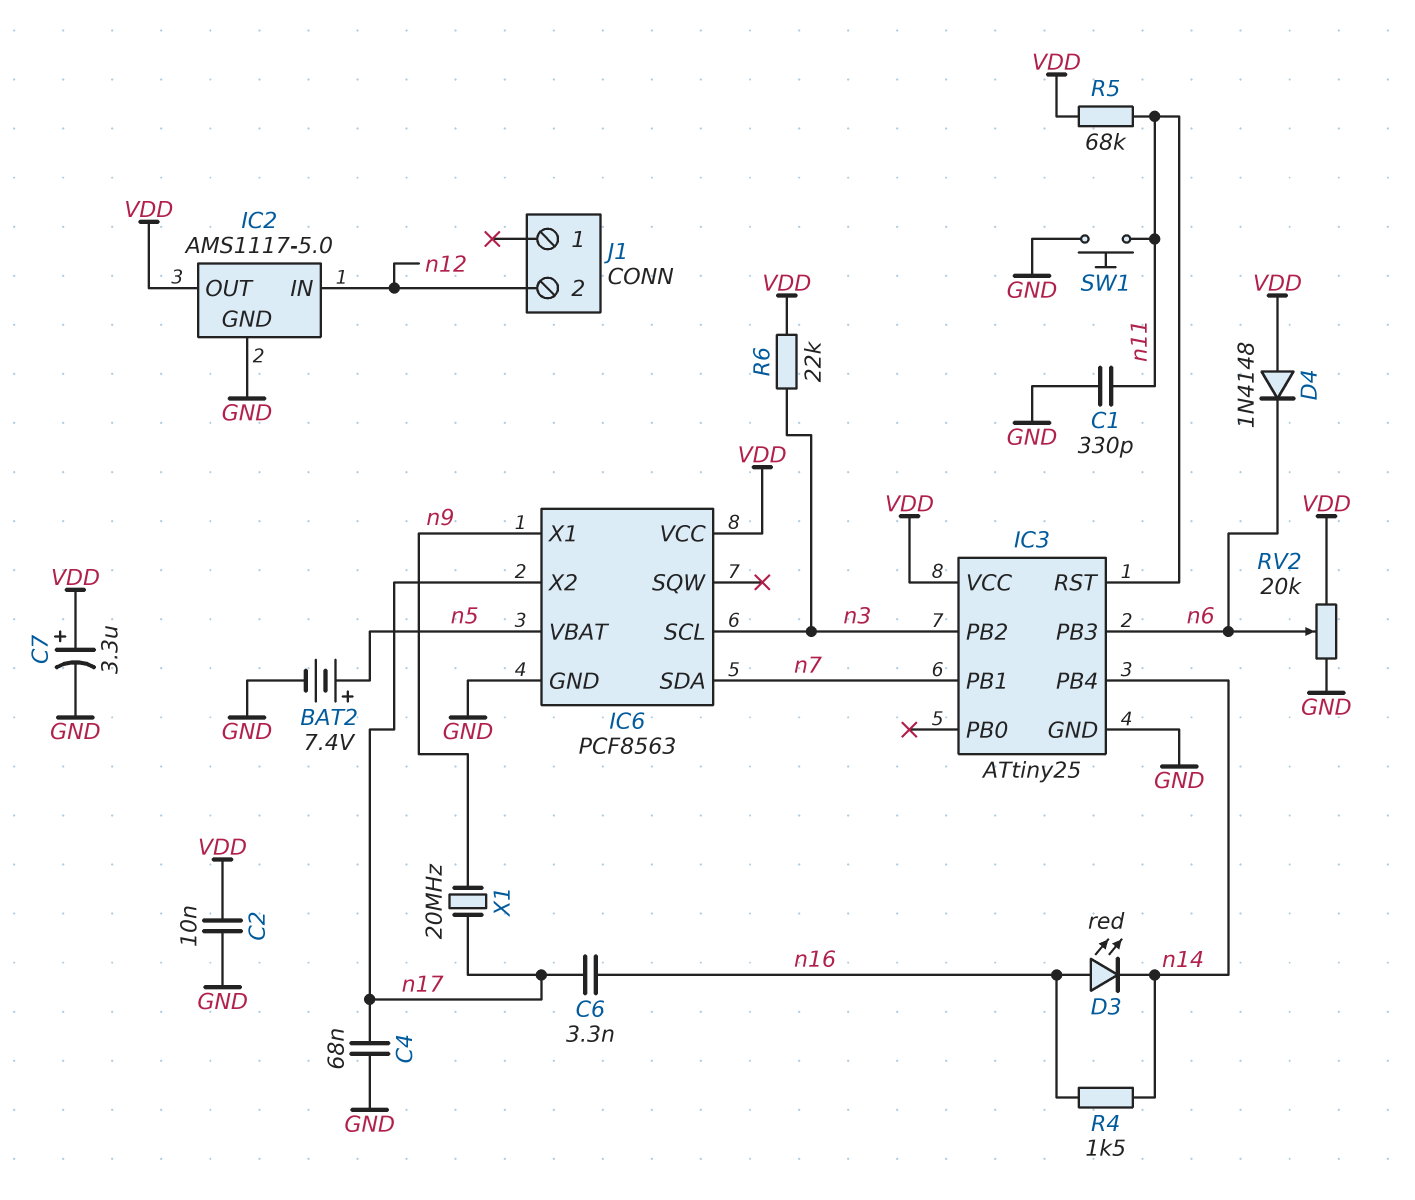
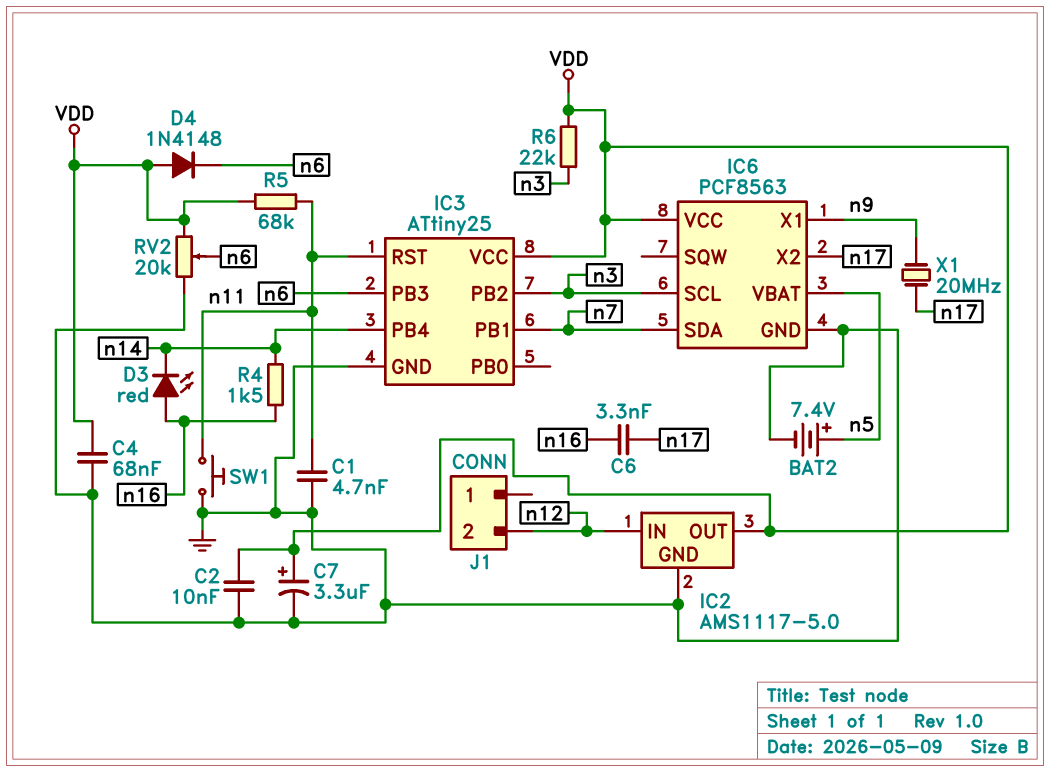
C1: 330pF (GND, n11) -> 4.7nF (GND, n11)
C4: 68nF (GND, n17) -> 68nF (GND, VDD)

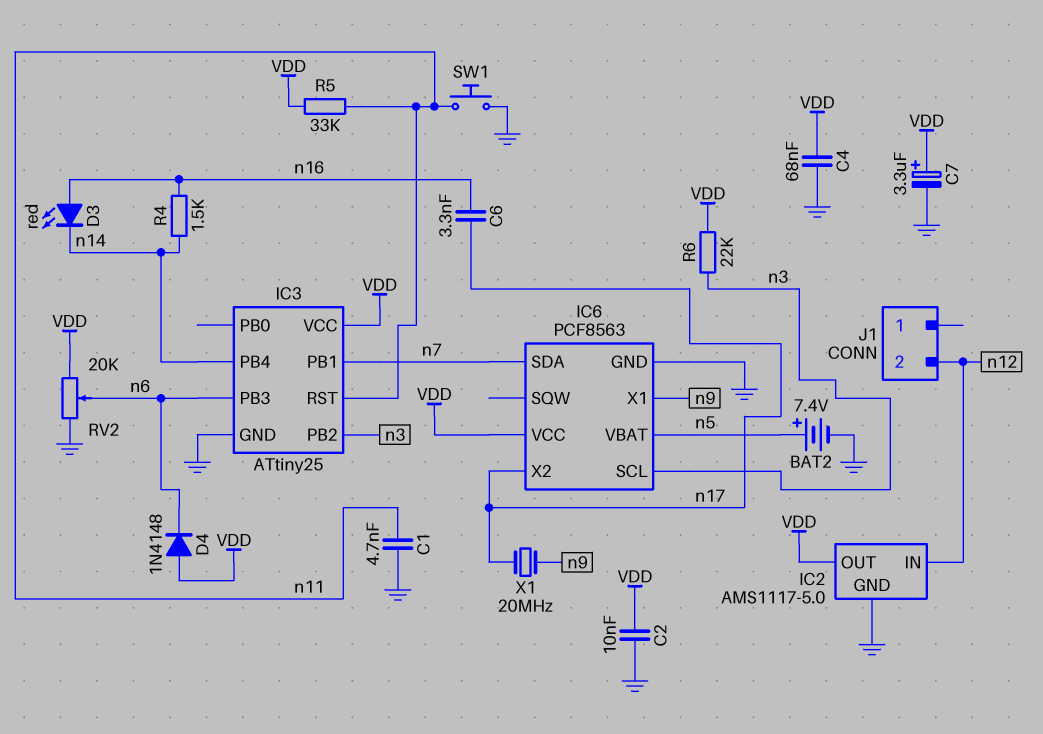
R5: 68k (VDD, n11) -> 33k (VDD, n11)

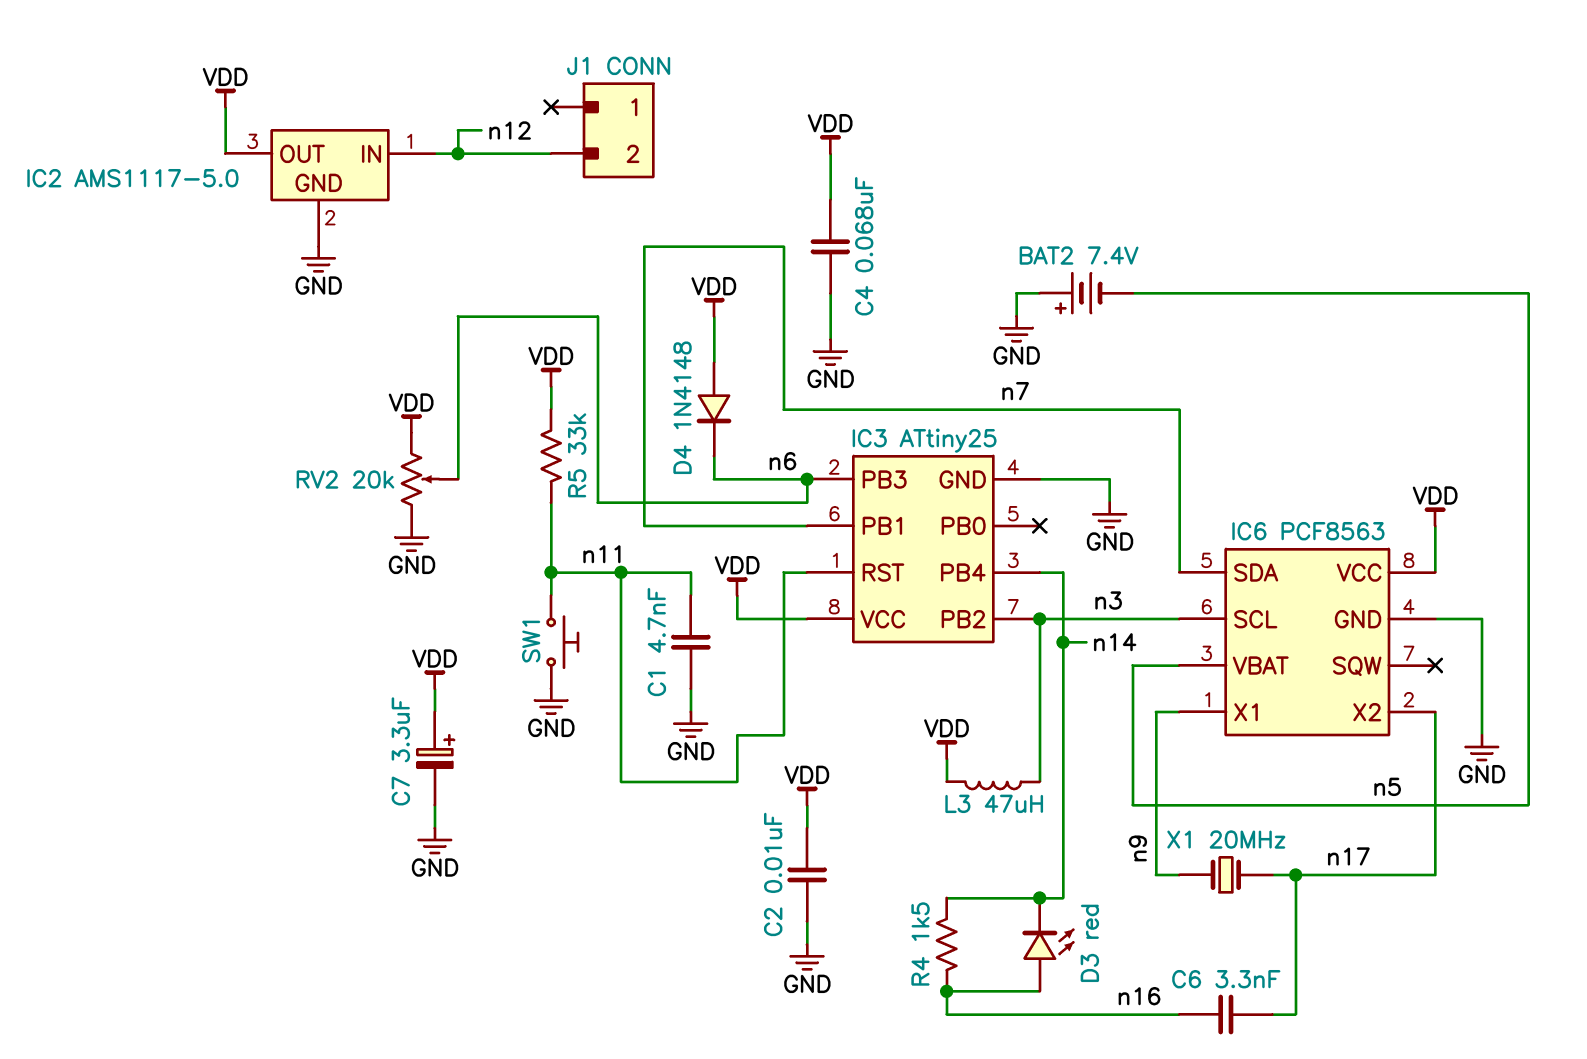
BAT2: 7.4V (plus n5, minus GND) -> 7.4V (plus GND, minus n5)
L3: none -> 47uH (VDD, n3)
R6: 22k (VDD, n3) -> none

